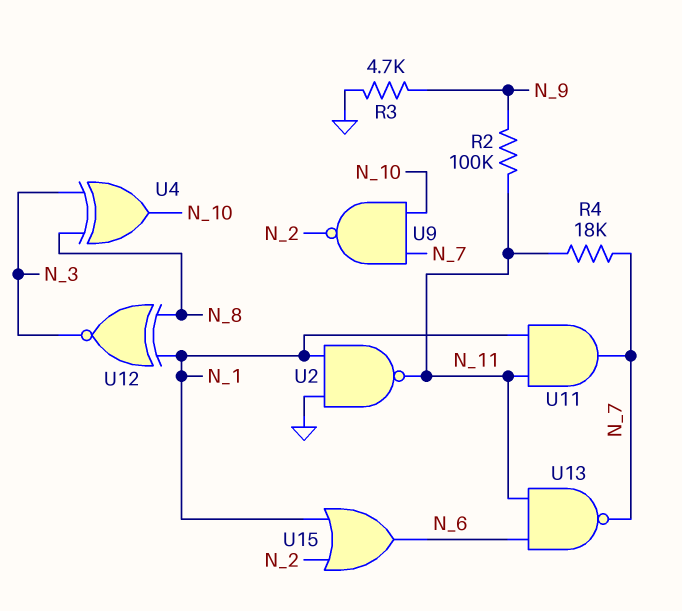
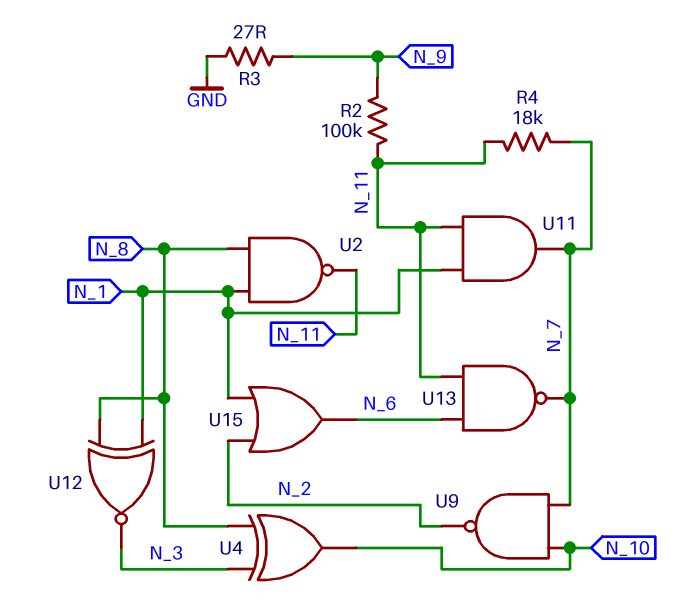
R3: 4.7k (GND, N_9) -> 27 (GND, N_9)
U2: NAND (in GND, in N_1, out N_11) -> NAND (in N_1, in N_8, out N_11)

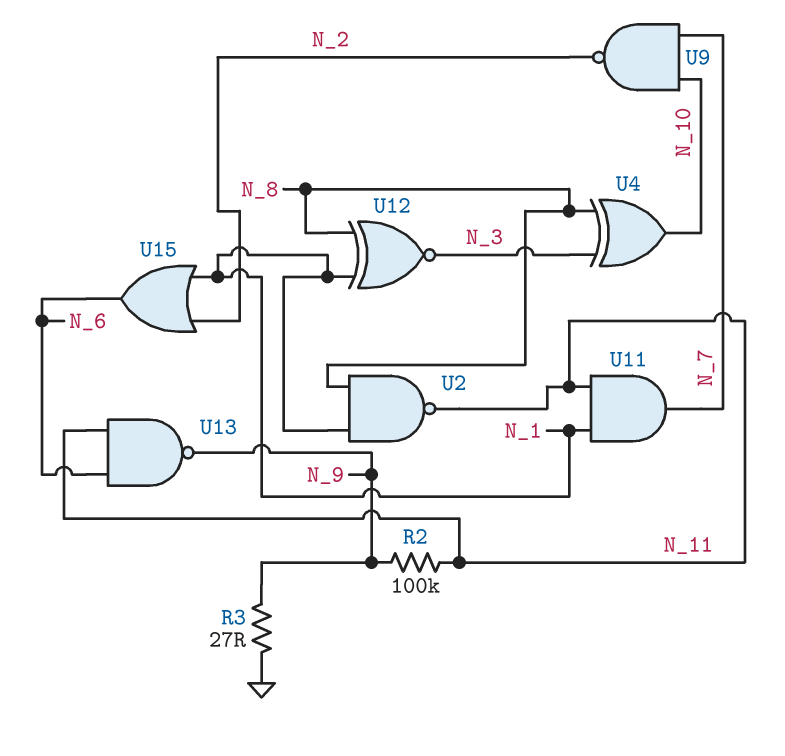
R4: 18k (N_7, N_11) -> none
U13: NAND (in N_6, in N_11, out N_7) -> NAND (in N_6, in N_11, out N_9)

